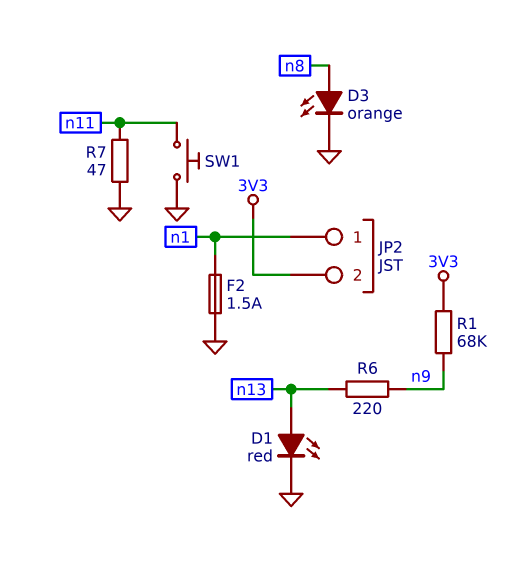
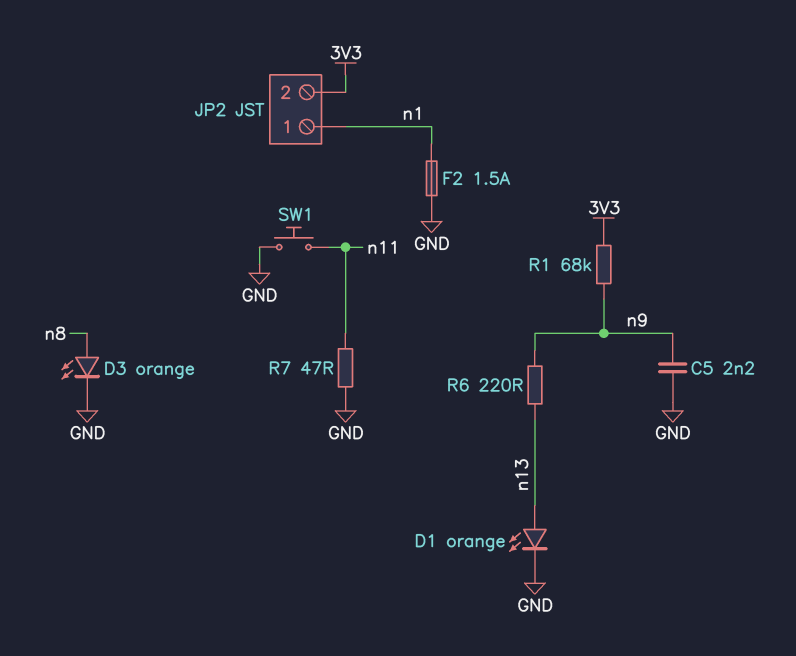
C5: none -> 2.2nF (GND, n9)
D1: LED red (A n13, K GND) -> LED orange (A n13, K GND)

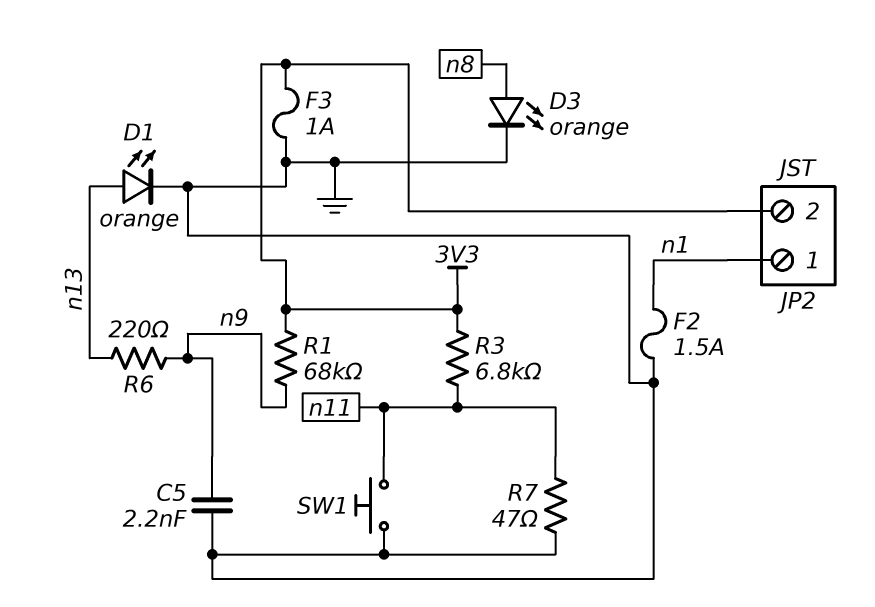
F3: none -> 1A (3V3, GND)
R3: none -> 6.8k (3V3, n11)

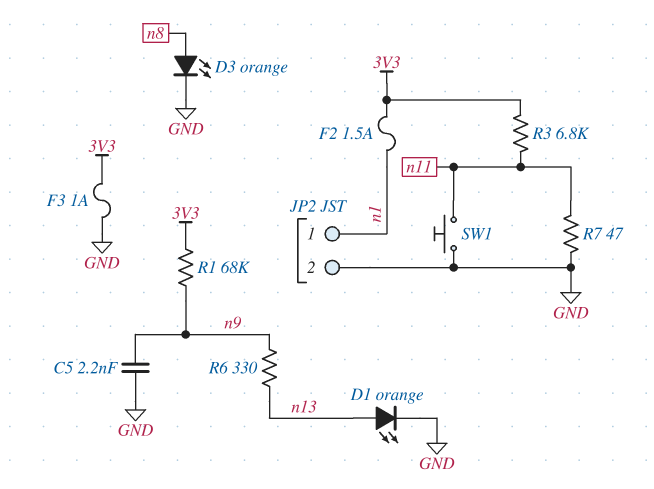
F2: 1.5A (GND, n1) -> 1.5A (3V3, n1)
JP2 pin 2: 3V3 -> GND
R6: 220 (n9, n13) -> 330 (n9, n13)

